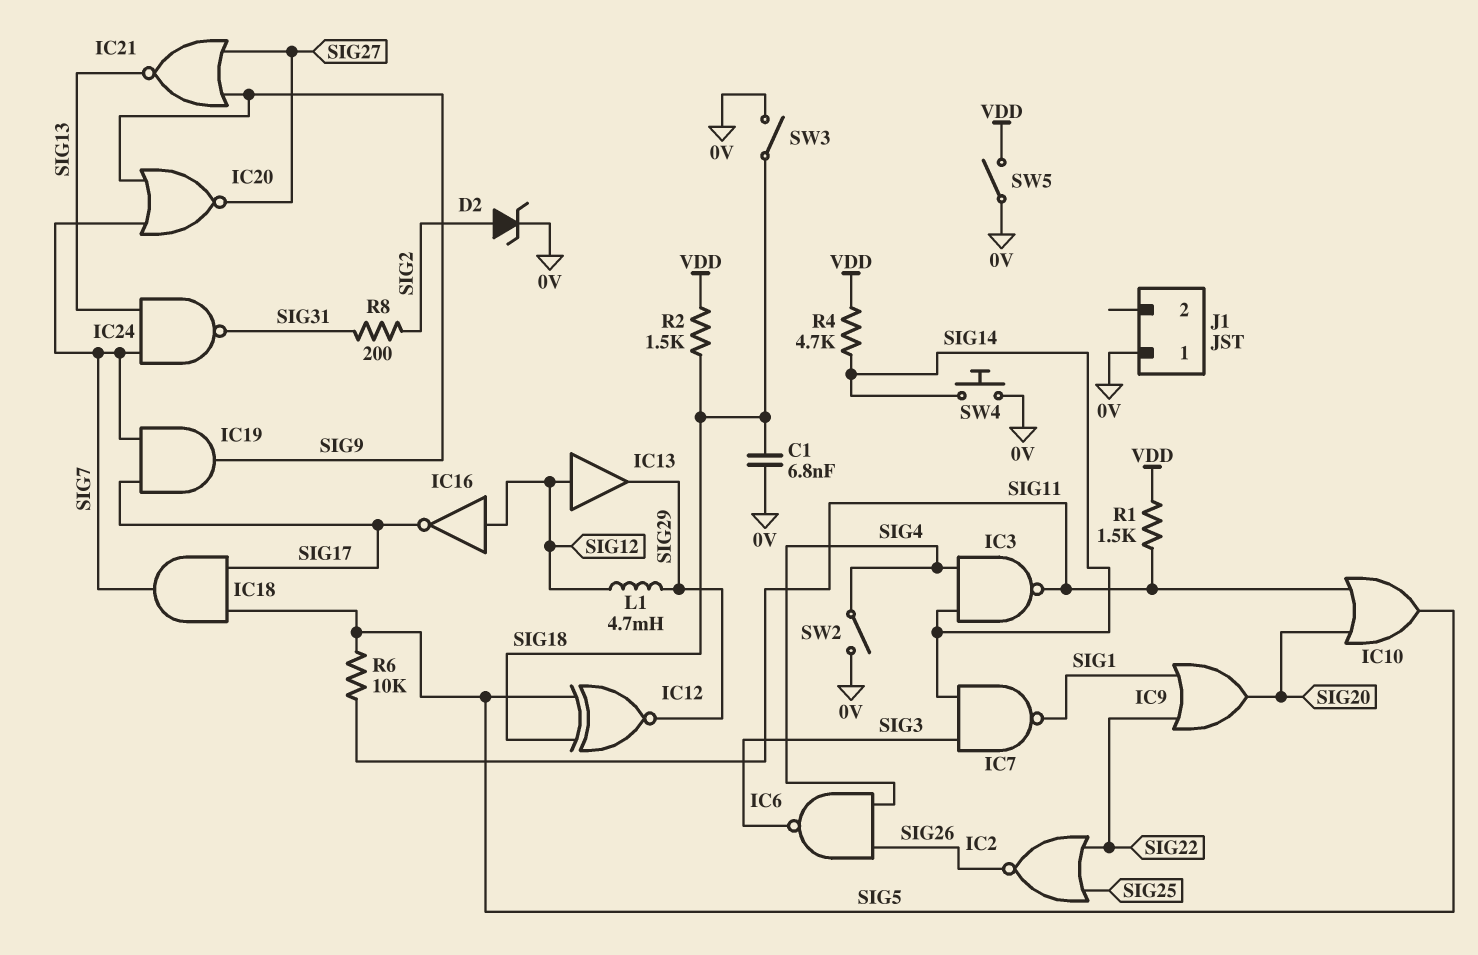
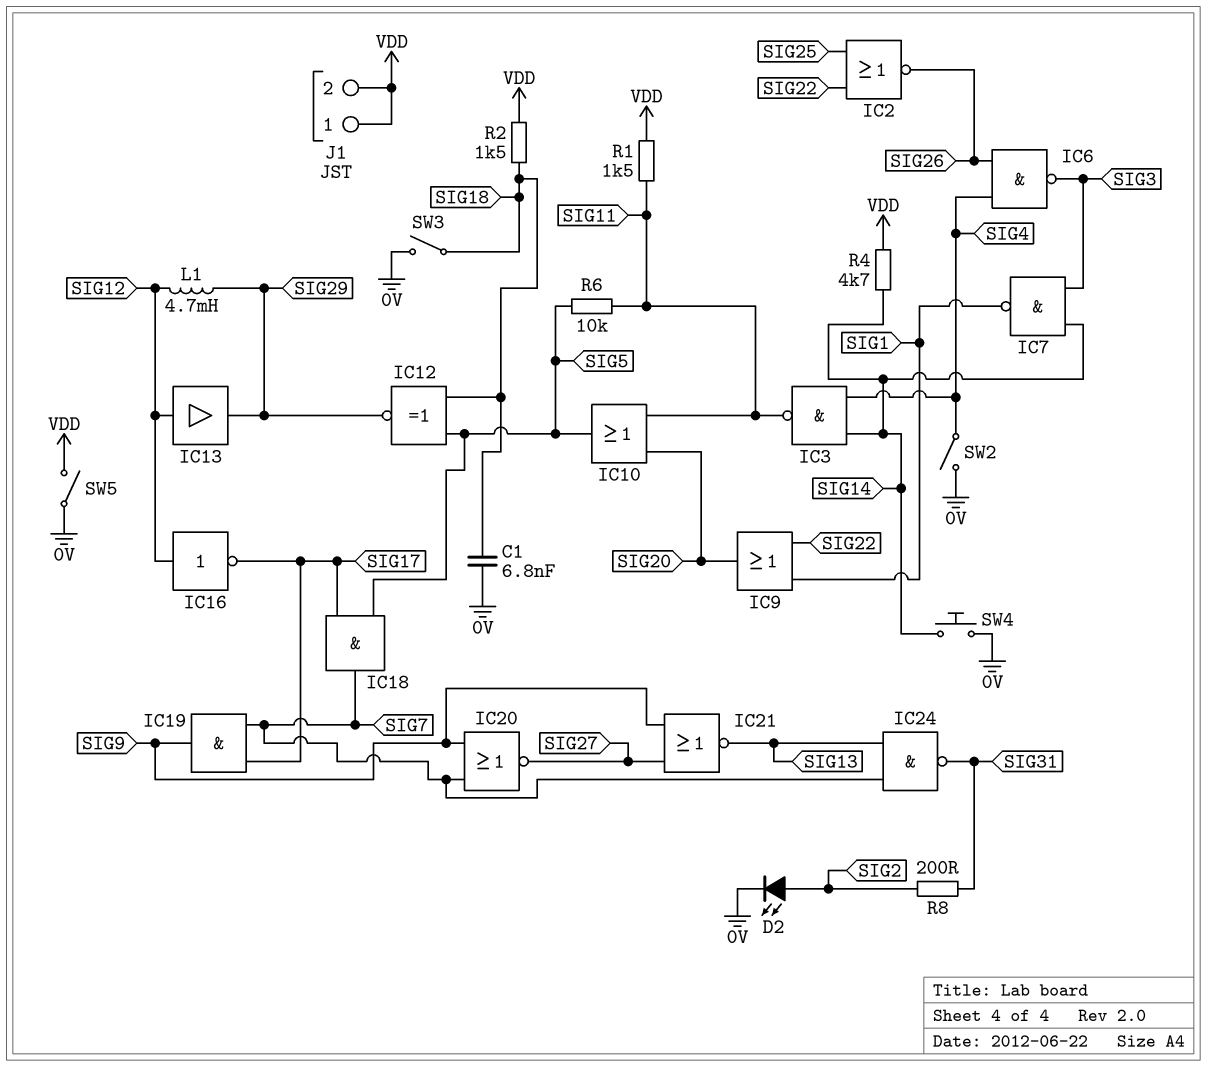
D2: zener (A SIG2, K 0V) -> LED (A SIG2, K 0V)
J1 pin 1: 0V -> VDD
J1 pin 2: none -> VDD

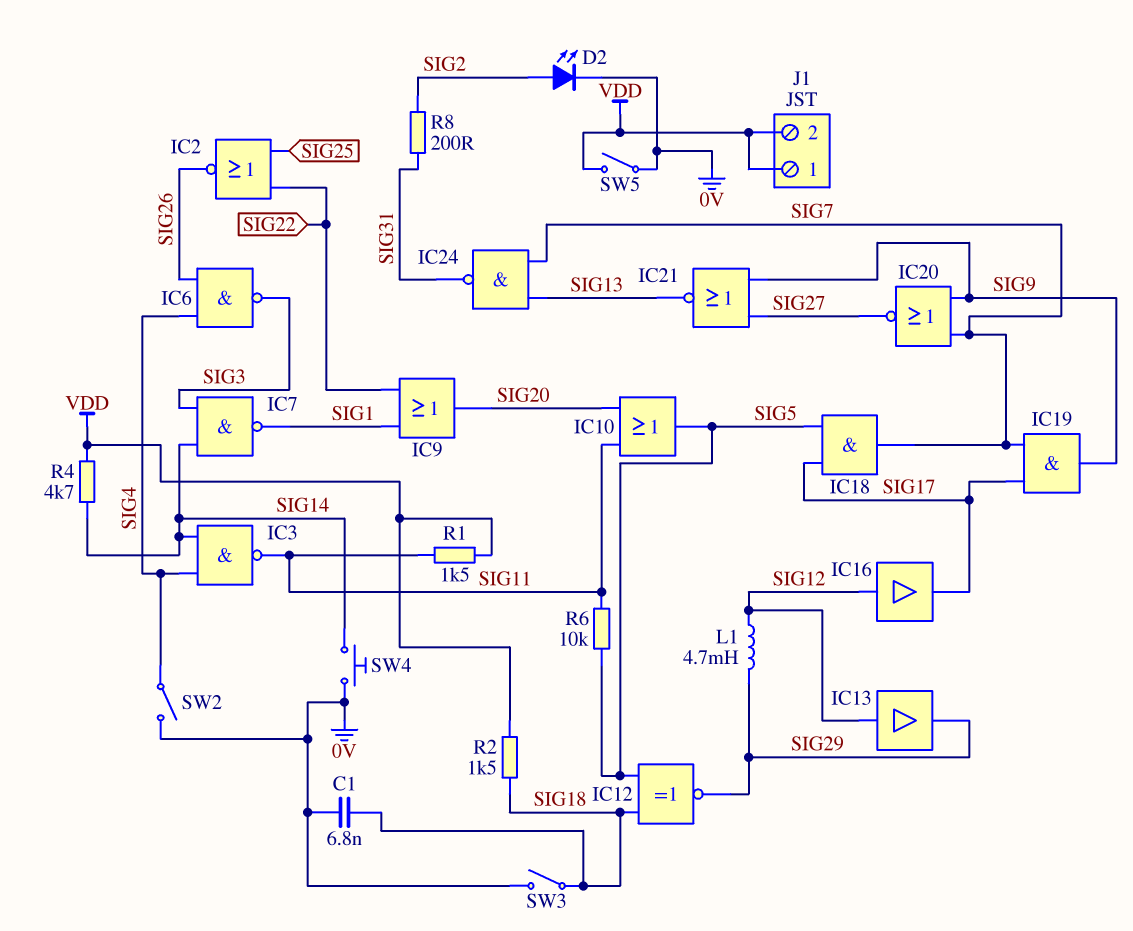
IC16: NOT (in SIG12, out SIG17) -> buffer (in SIG12, out SIG17)

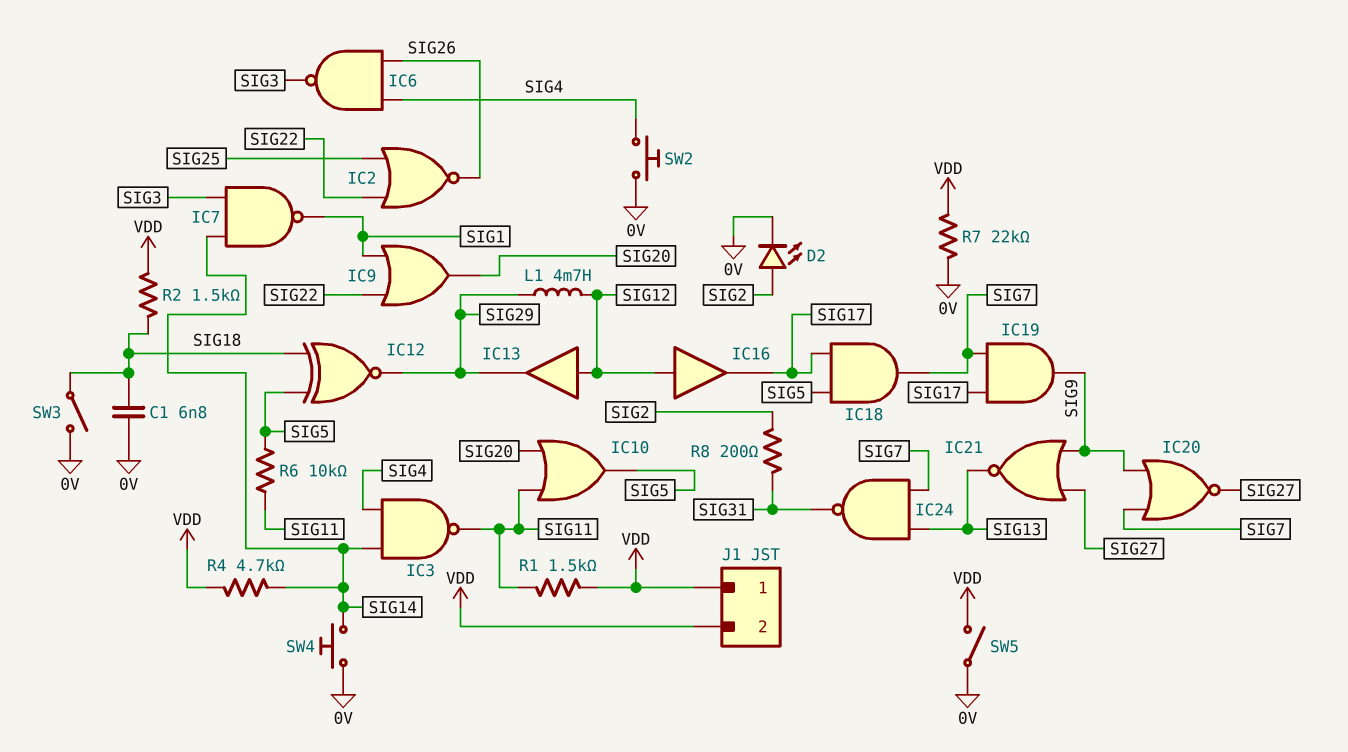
R7: none -> 22k (0V, VDD)
SW2: switch (0V, SIG4) -> button (0V, SIG4)

